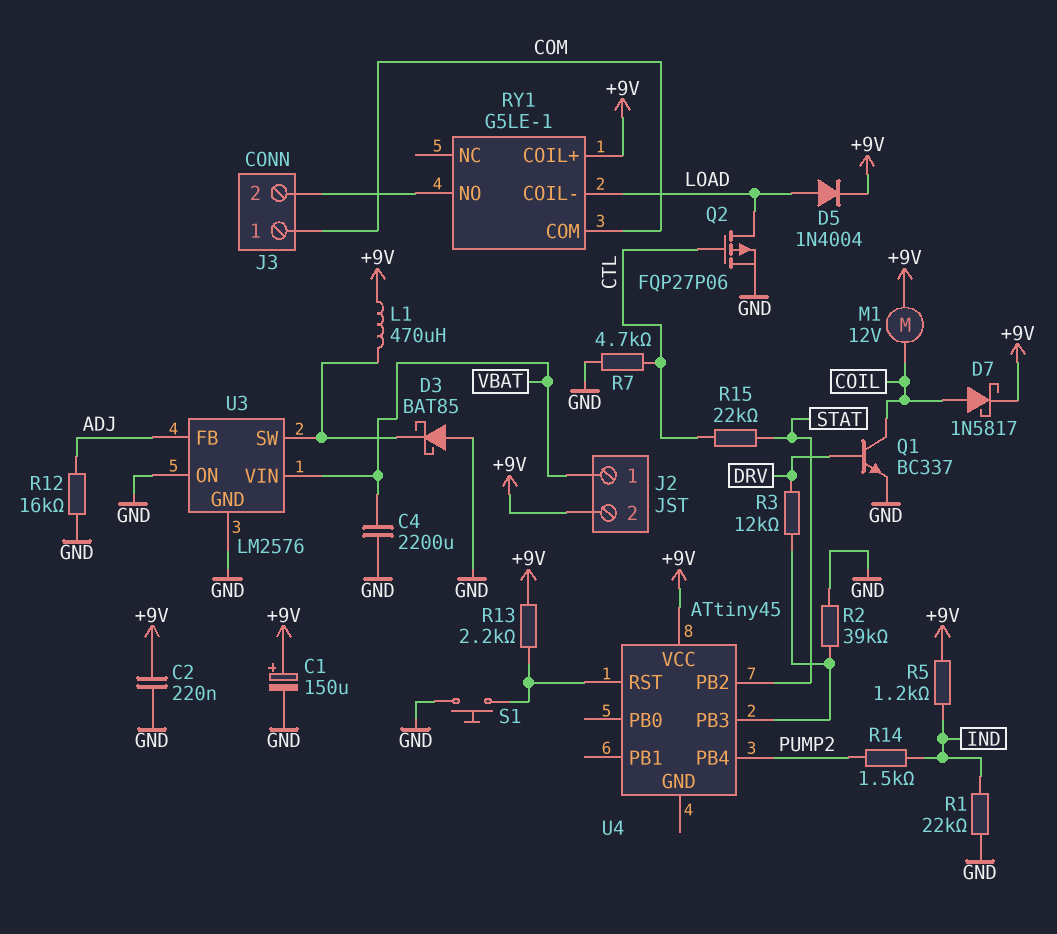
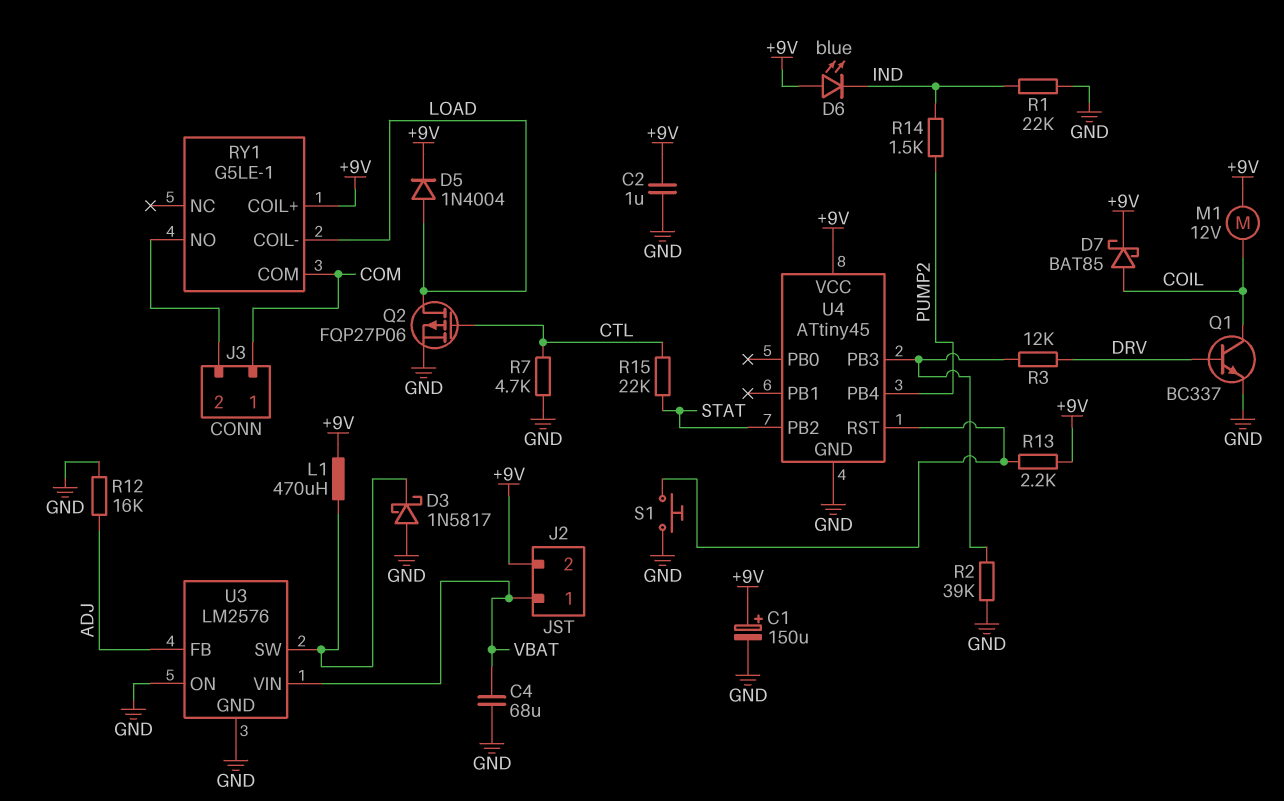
C2: 220nF (+9V, GND) -> 1uF (+9V, GND)
C4: 2200uF (GND, VBAT) -> 68uF (GND, VBAT)
D3: schottky BAT85 (A GND, K U3/SW) -> schottky 1N5817 (A GND, K U3/SW)
D6: none -> LED blue (A +9V, K IND)
D7: schottky 1N5817 (A COIL, K +9V) -> schottky BAT85 (A COIL, K +9V)
R5: 1.2k (+9V, IND) -> none
U4 pin GND: none -> GND

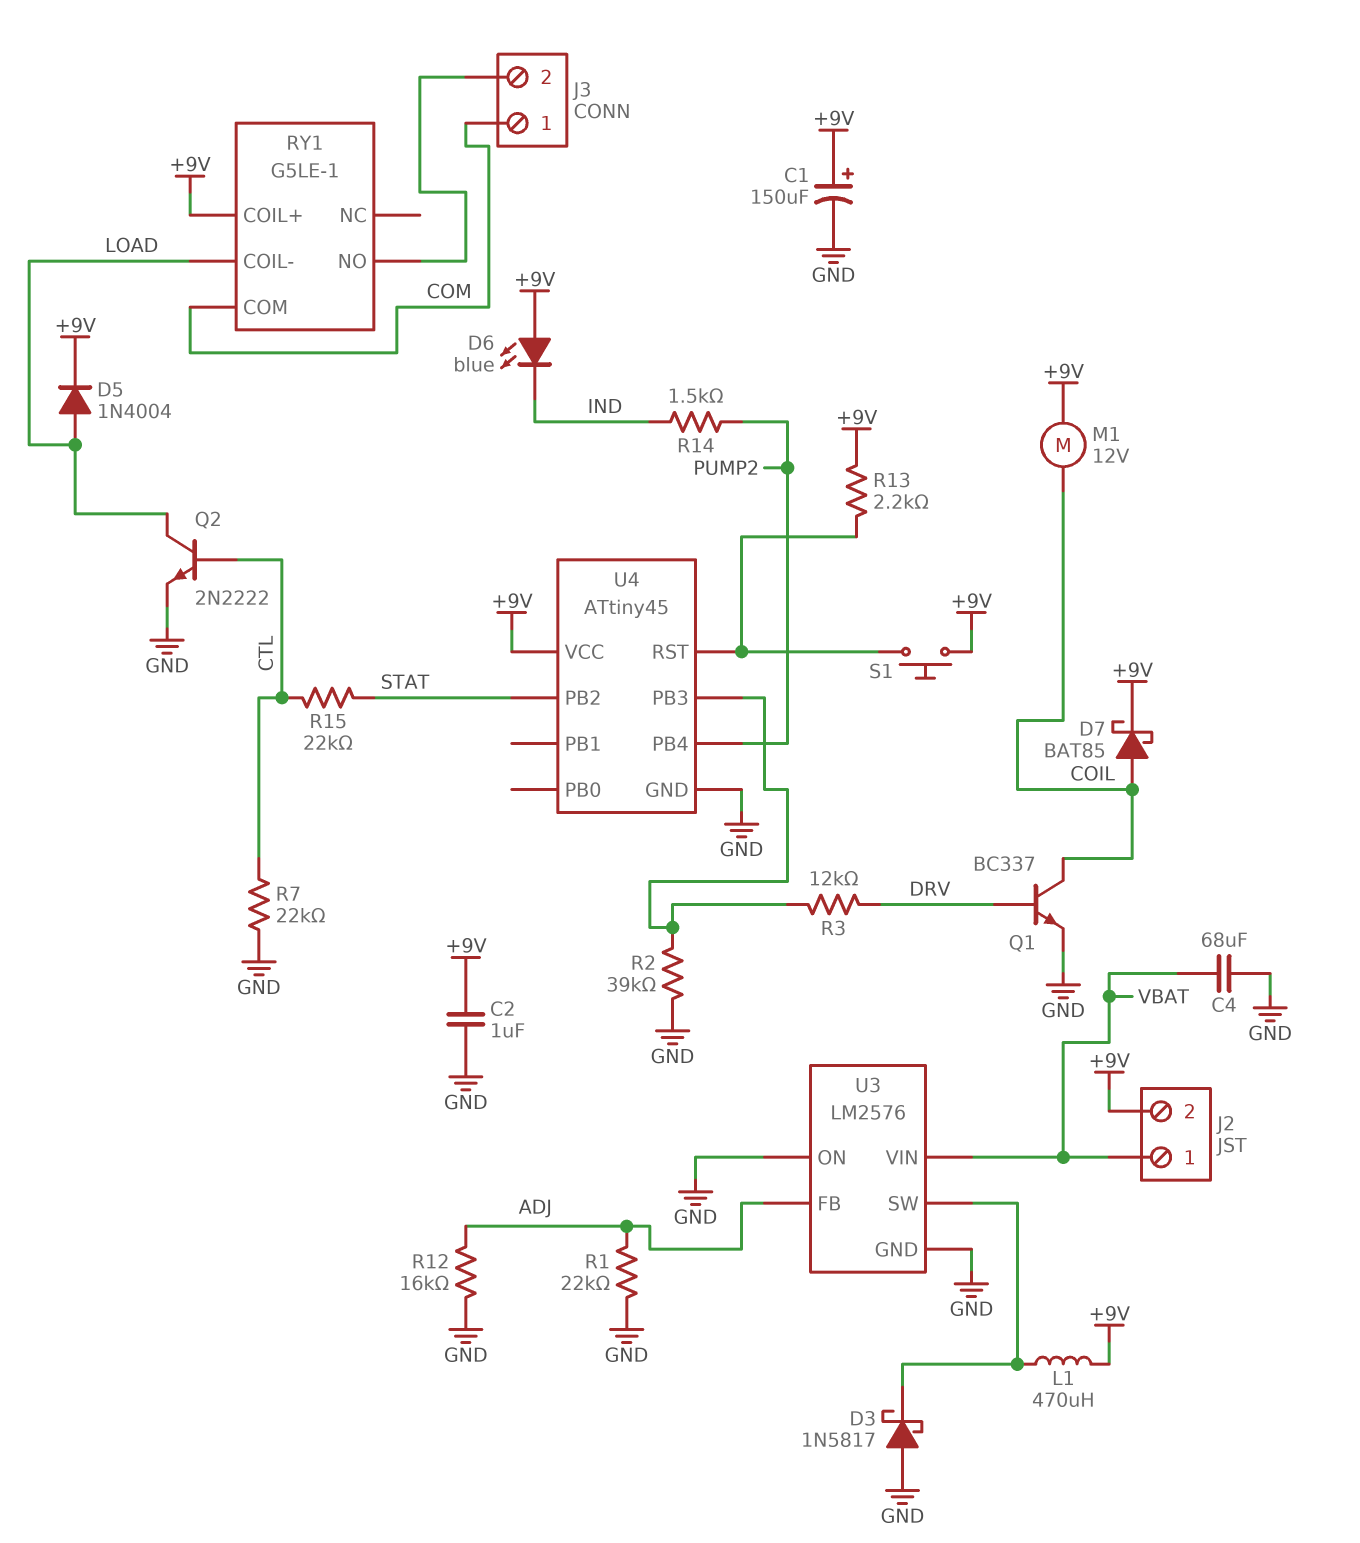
Q2: PMOS FQP27P06 (G CTL, D LOAD, S GND) -> NPN 2N2222 (B CTL, C LOAD, E GND)
R1: 22k (GND, IND) -> 22k (ADJ, GND)
R7: 4.7k (CTL, GND) -> 22k (CTL, GND)
S1: button (GND, U4/RST) -> button (+9V, U4/RST)

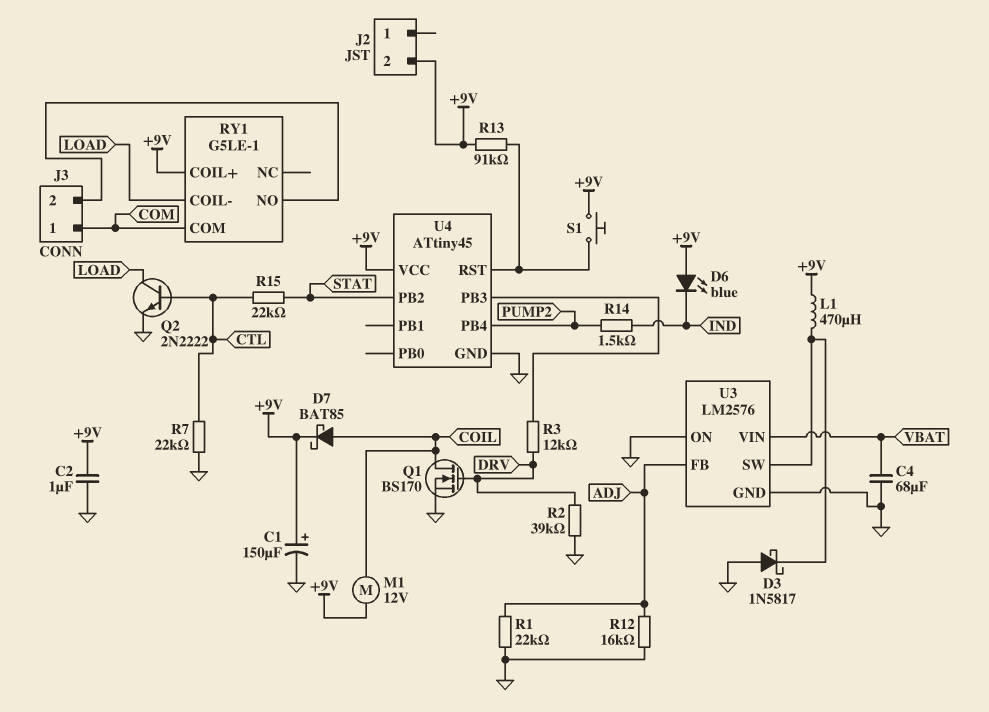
D5: diode 1N4004 (A LOAD, K +9V) -> none
J2 pin 1: VBAT -> none
Q1: NPN BC337 (B DRV, C COIL, E GND) -> NMOS BS170 (G DRV, D COIL, S GND)
R2: 39k (GND, U4/PB3) -> 39k (DRV, GND)
R13: 2.2k (+9V, U4/RST) -> 91k (+9V, U4/RST)

